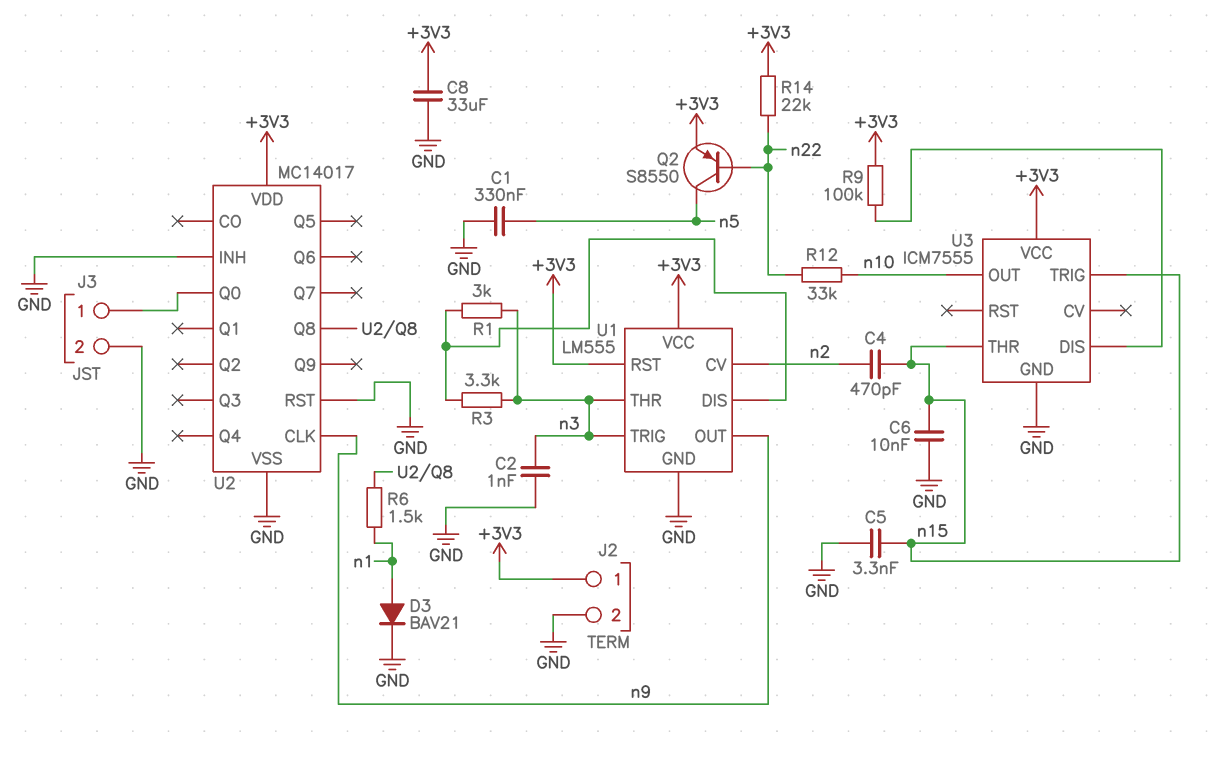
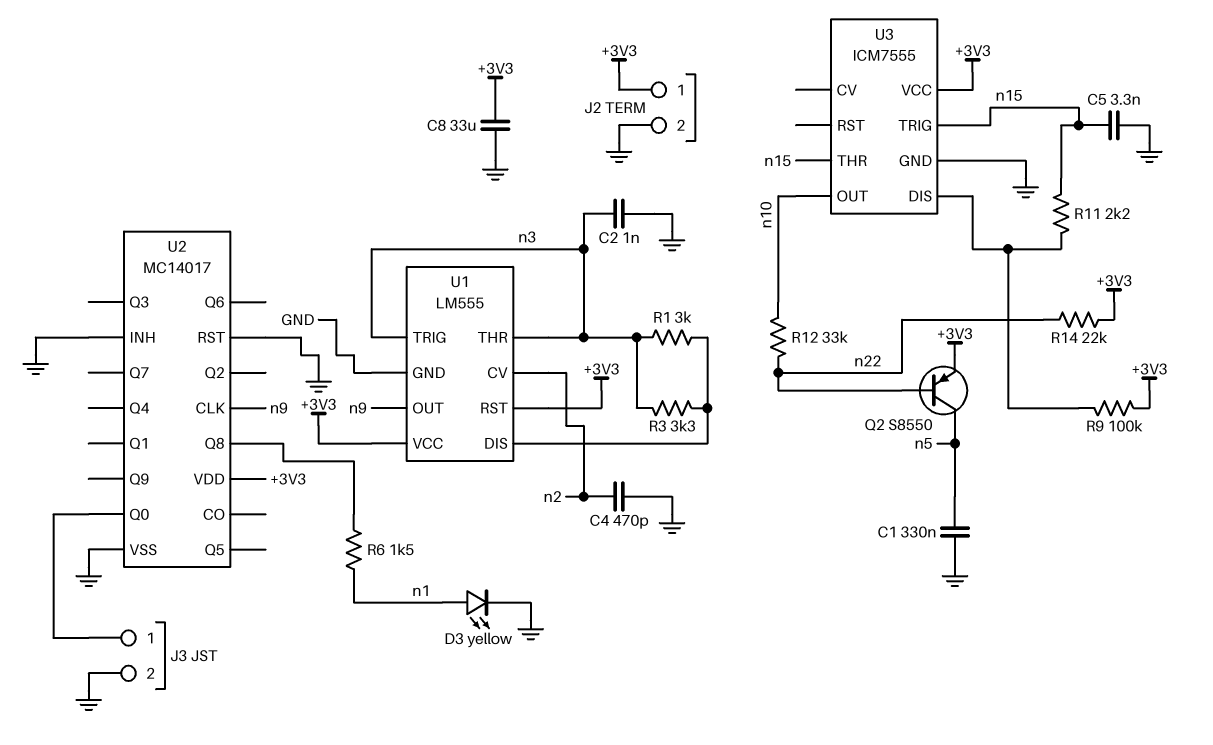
C4: 470pF (n2, n15) -> 470pF (GND, n2)
C6: 10nF (GND, n15) -> none
D3: diode BAV21 (A n1, K GND) -> LED yellow (A n1, K GND)
R11: none -> 2.2k (U3/DIS, n15)

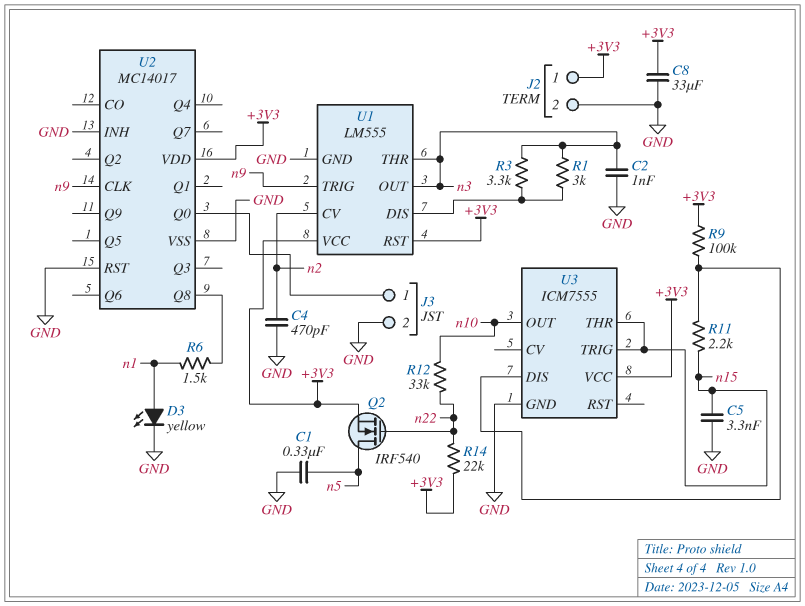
Q2: PNP S8550 (B n22, C n5, E +3V3) -> NMOS IRF540 (G n22, D n5, S +3V3)
U1 pin OUT: n9 -> n3
U1 pin TRIG: n3 -> n9

